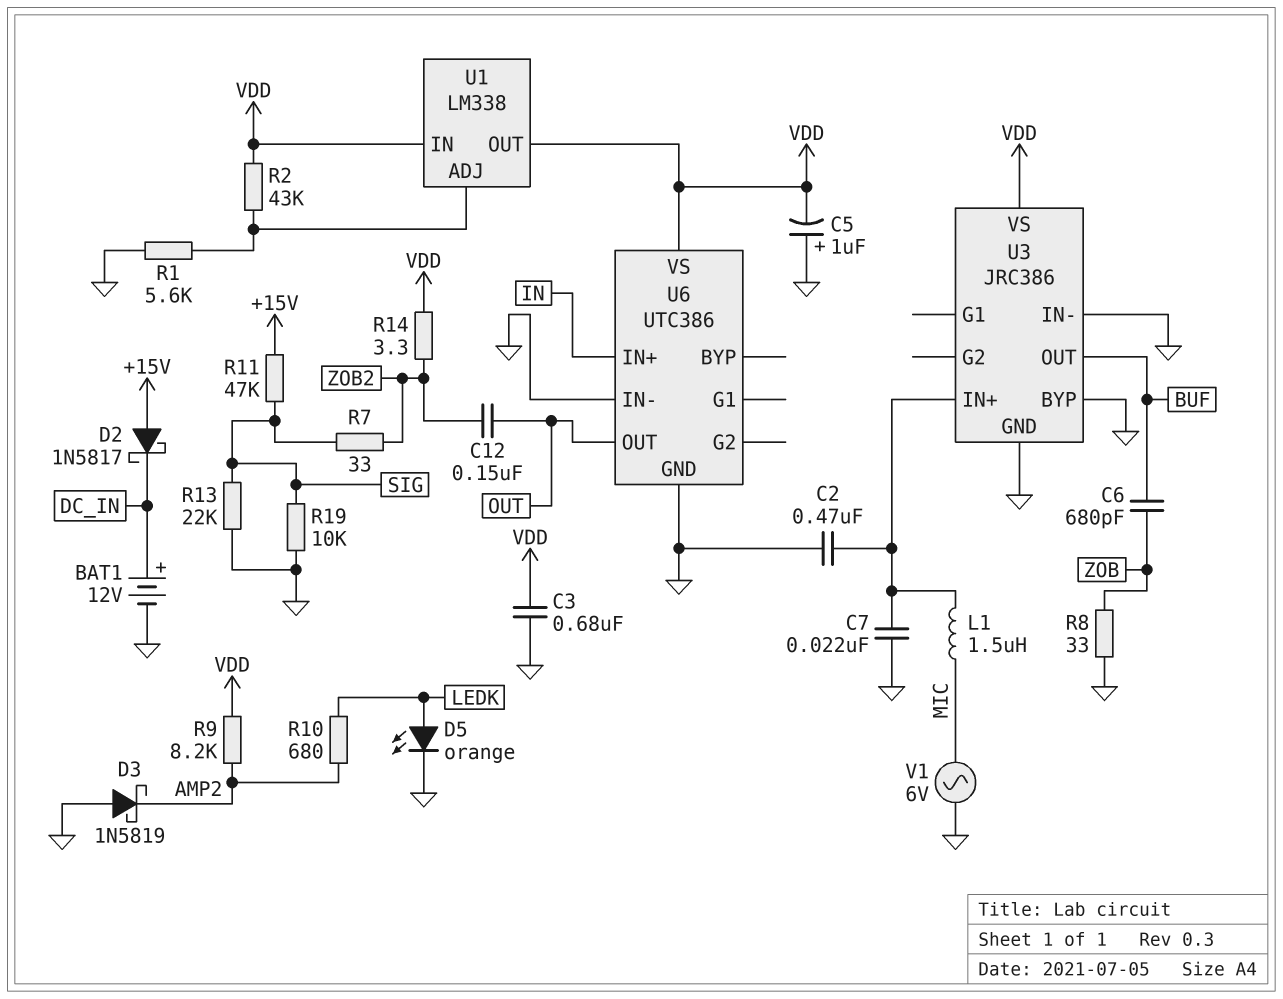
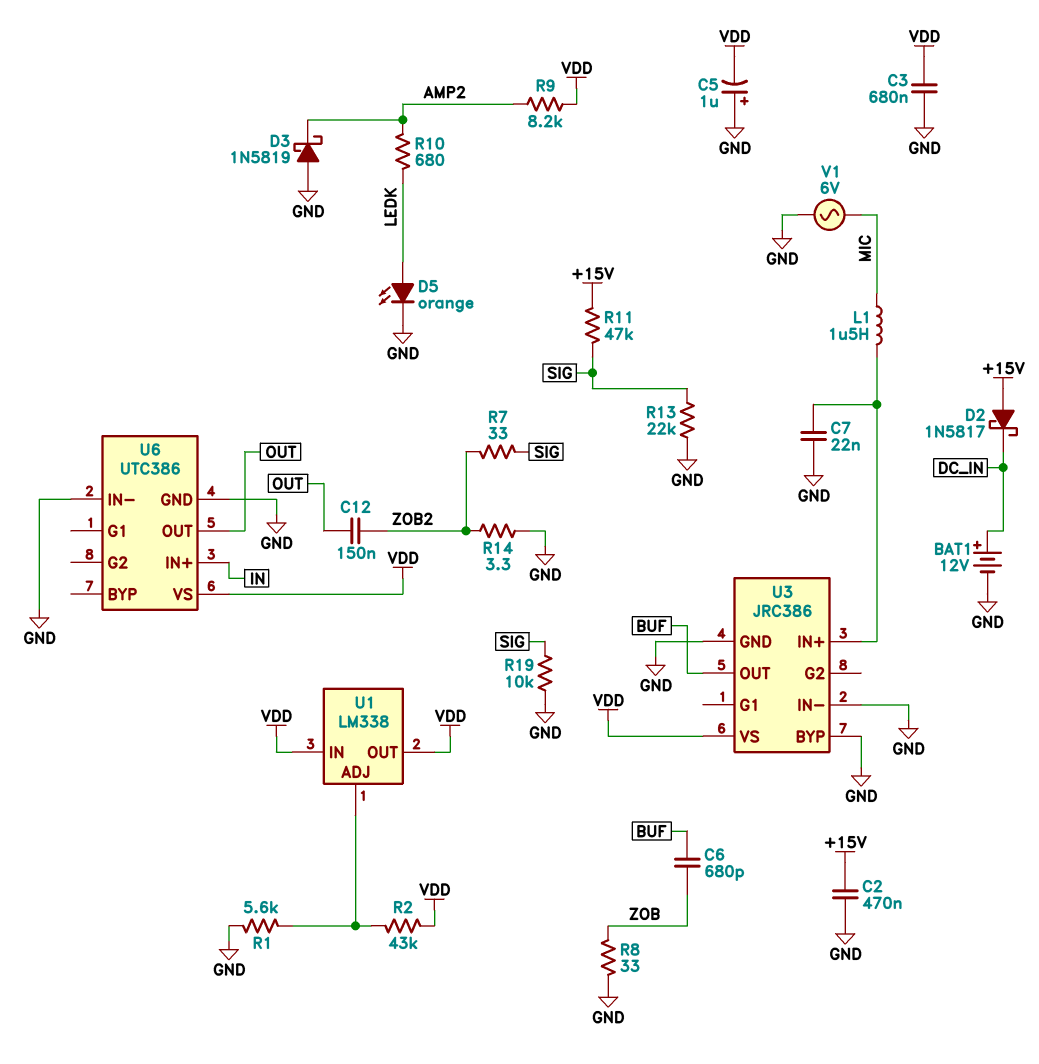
C2: 470nF (GND, U3/IN+) -> 470nF (+15V, GND)
R14: 3.3 (VDD, ZOB2) -> 3.3 (GND, ZOB2)

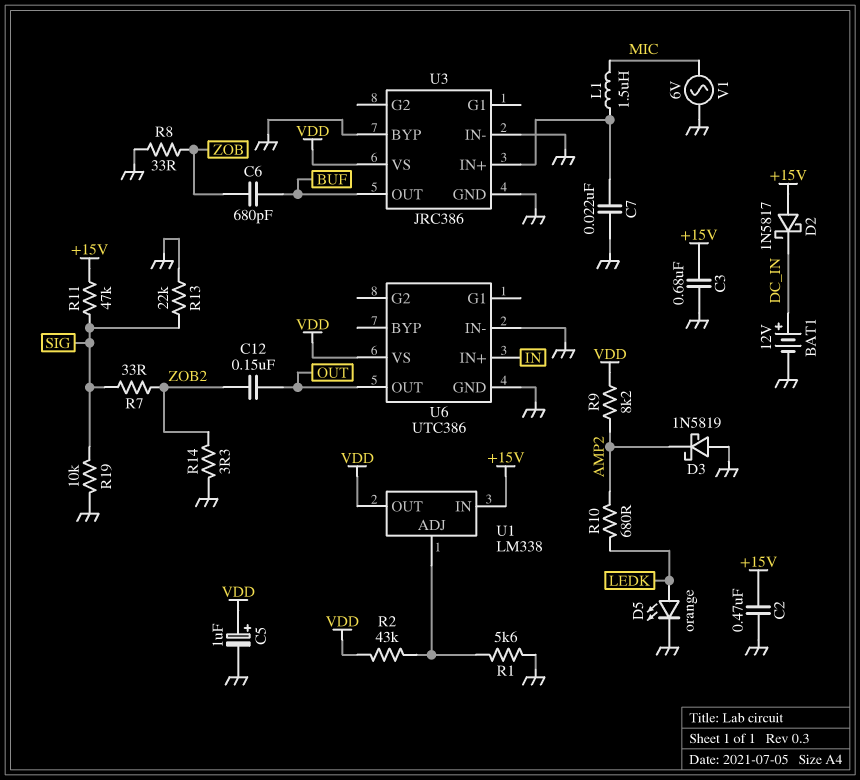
C3: 680nF (GND, VDD) -> 680nF (+15V, GND)
C5: 1uF (plus GND, minus VDD) -> 1uF (plus VDD, minus GND)
U1 pin IN: VDD -> +15V

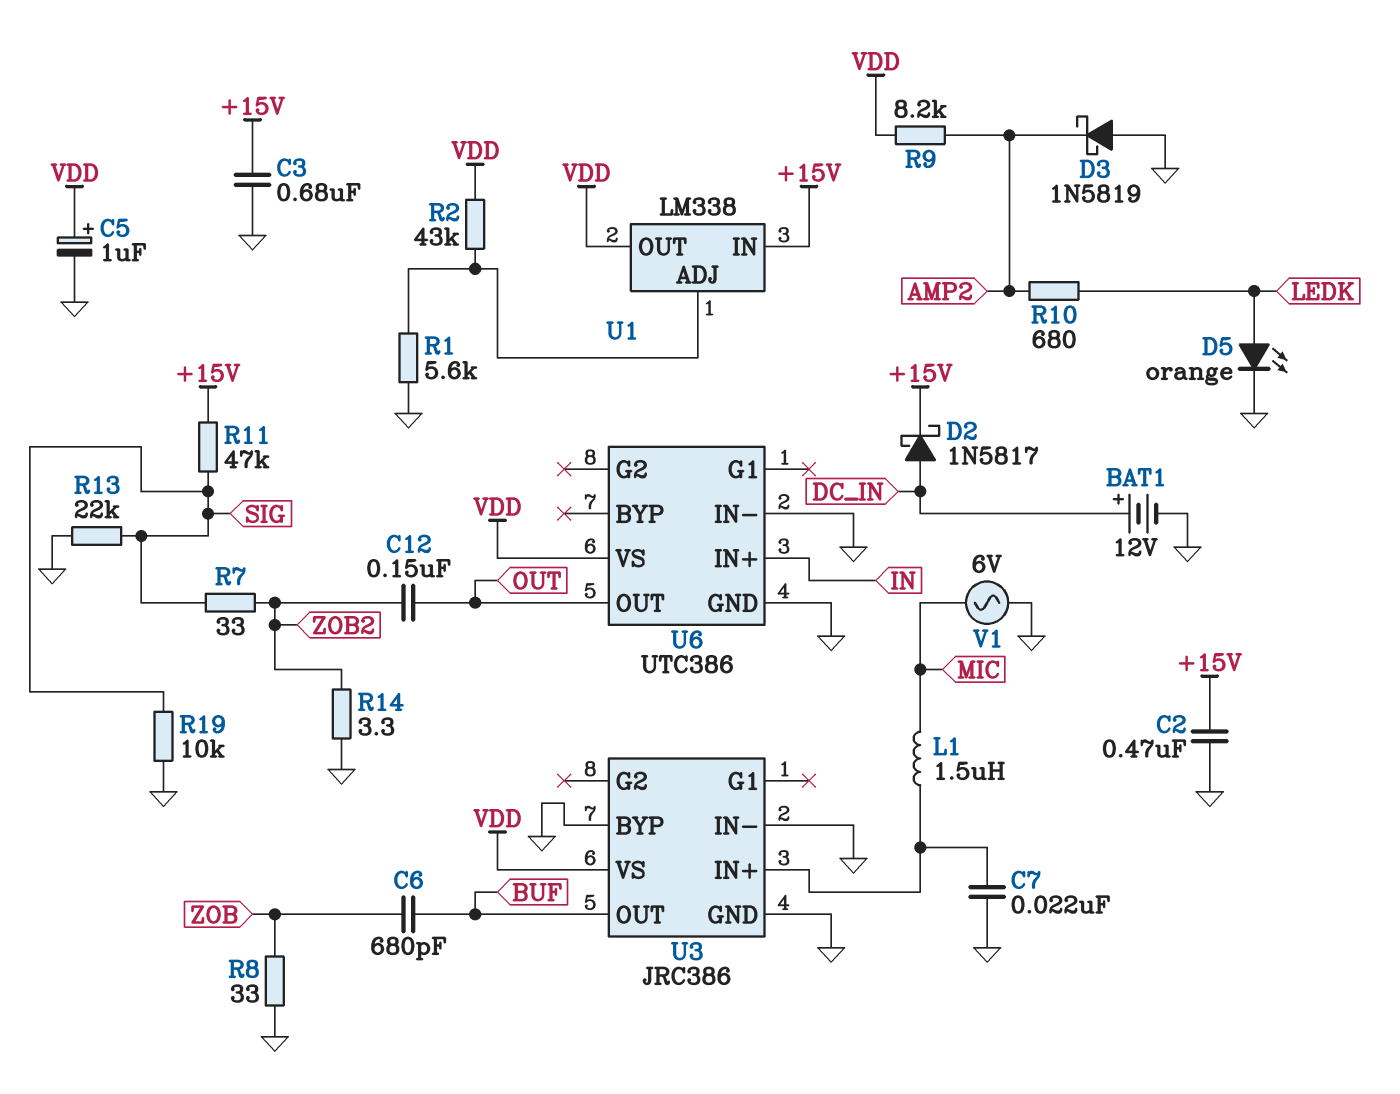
D2: schottky 1N5817 (A +15V, K DC_IN) -> schottky 1N5817 (A DC_IN, K +15V)

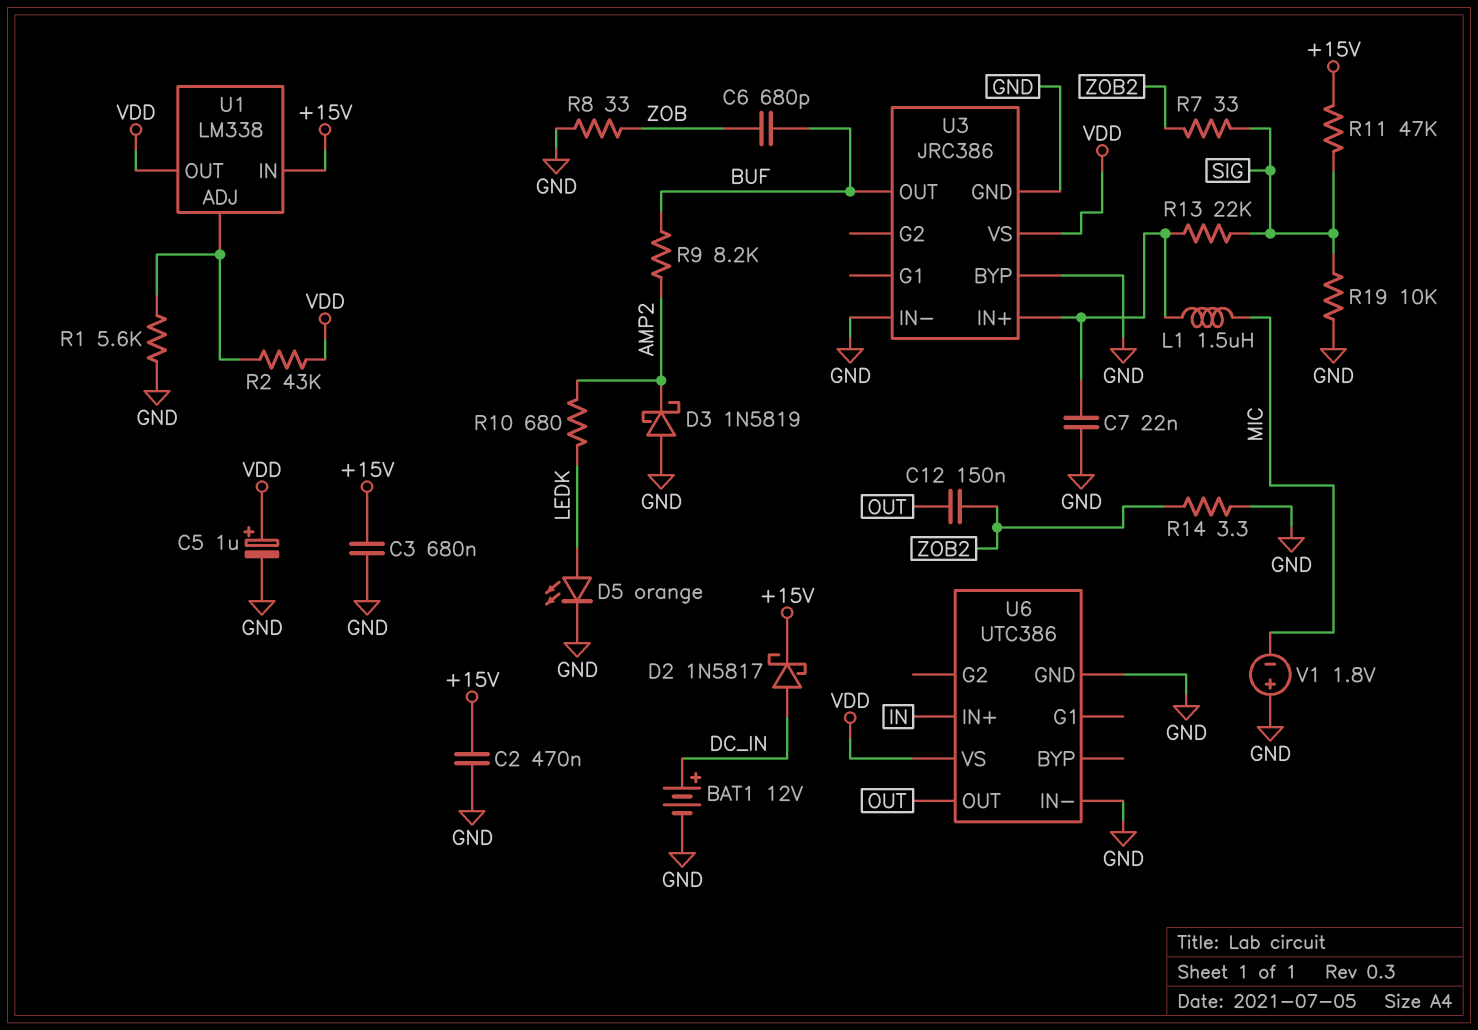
R9: 8.2k (AMP2, VDD) -> 8.2k (AMP2, BUF)
R13: 22k (GND, SIG) -> 22k (SIG, U3/IN+)
V1: AC 6V (GND, MIC) -> 1.8V (plus GND, minus MIC)

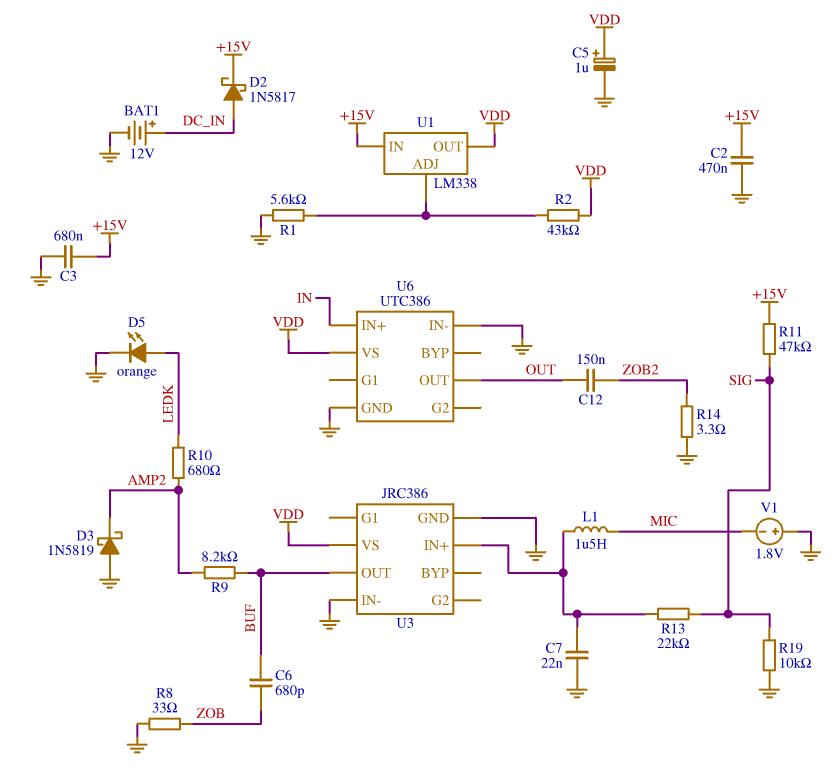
R7: 33 (SIG, ZOB2) -> none
U3 pin BYP: GND -> none

